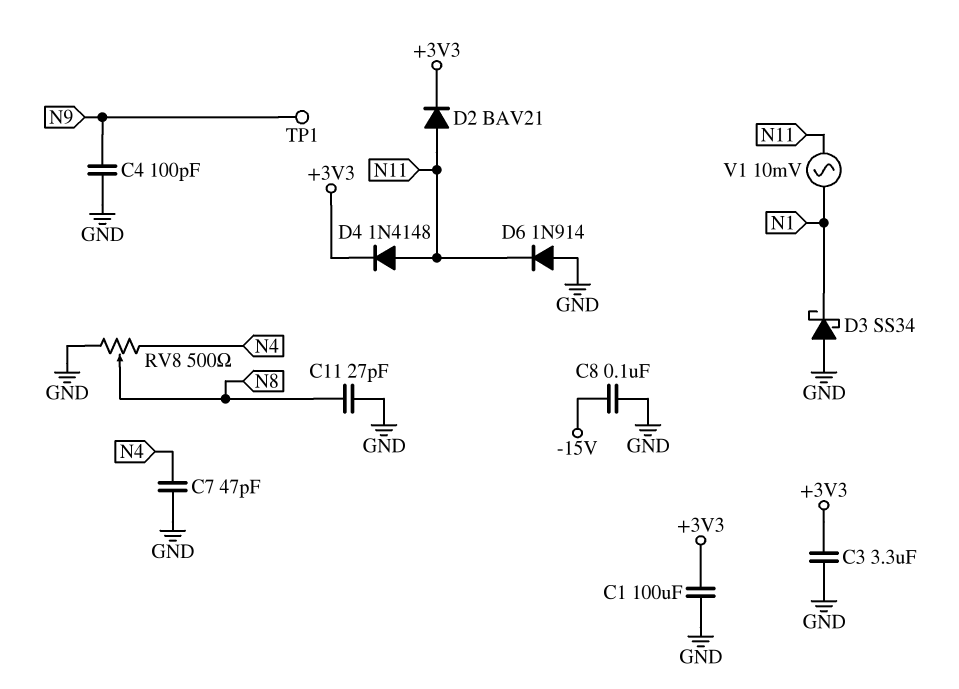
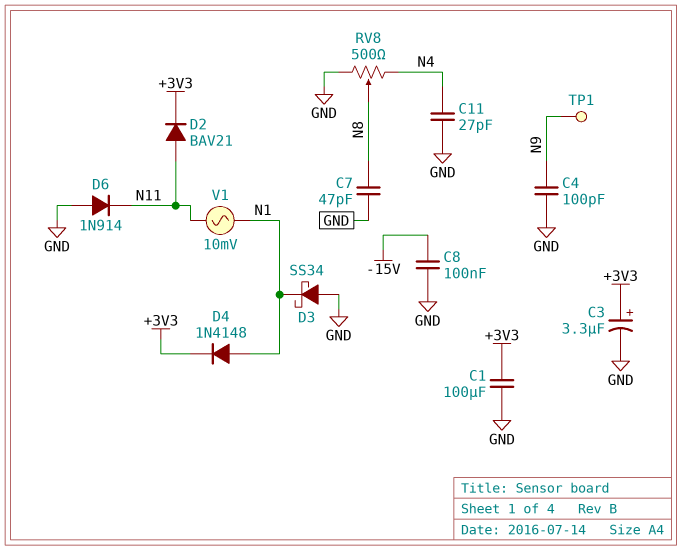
C3: 3.3uF (+3V3, GND) -> 3.3uF (plus +3V3, minus GND)
C7: 47pF (GND, N4) -> 47pF (GND, N8)
C11: 27pF (GND, N8) -> 27pF (GND, N4)
D4: diode 1N4148 (A N11, K +3V3) -> diode 1N4148 (A N1, K +3V3)

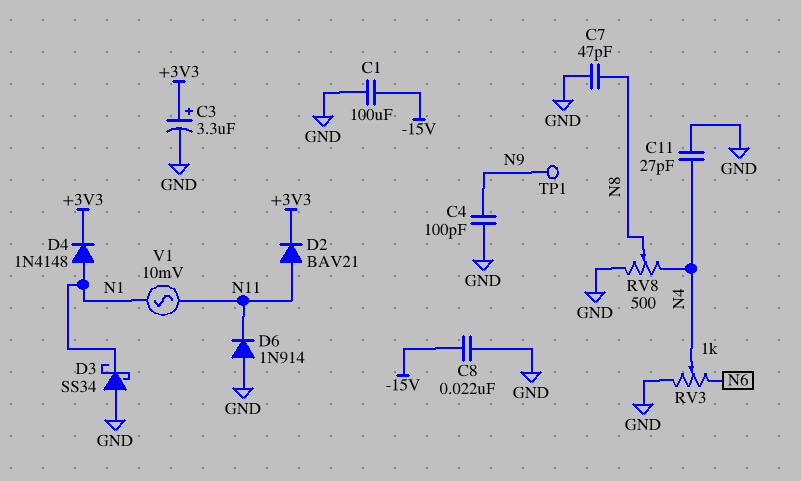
C1: 100uF (+3V3, GND) -> 100uF (-15V, GND)
C8: 100nF (-15V, GND) -> 22nF (-15V, GND)
RV3: none -> 1k (GND, N6, wiper N4)

